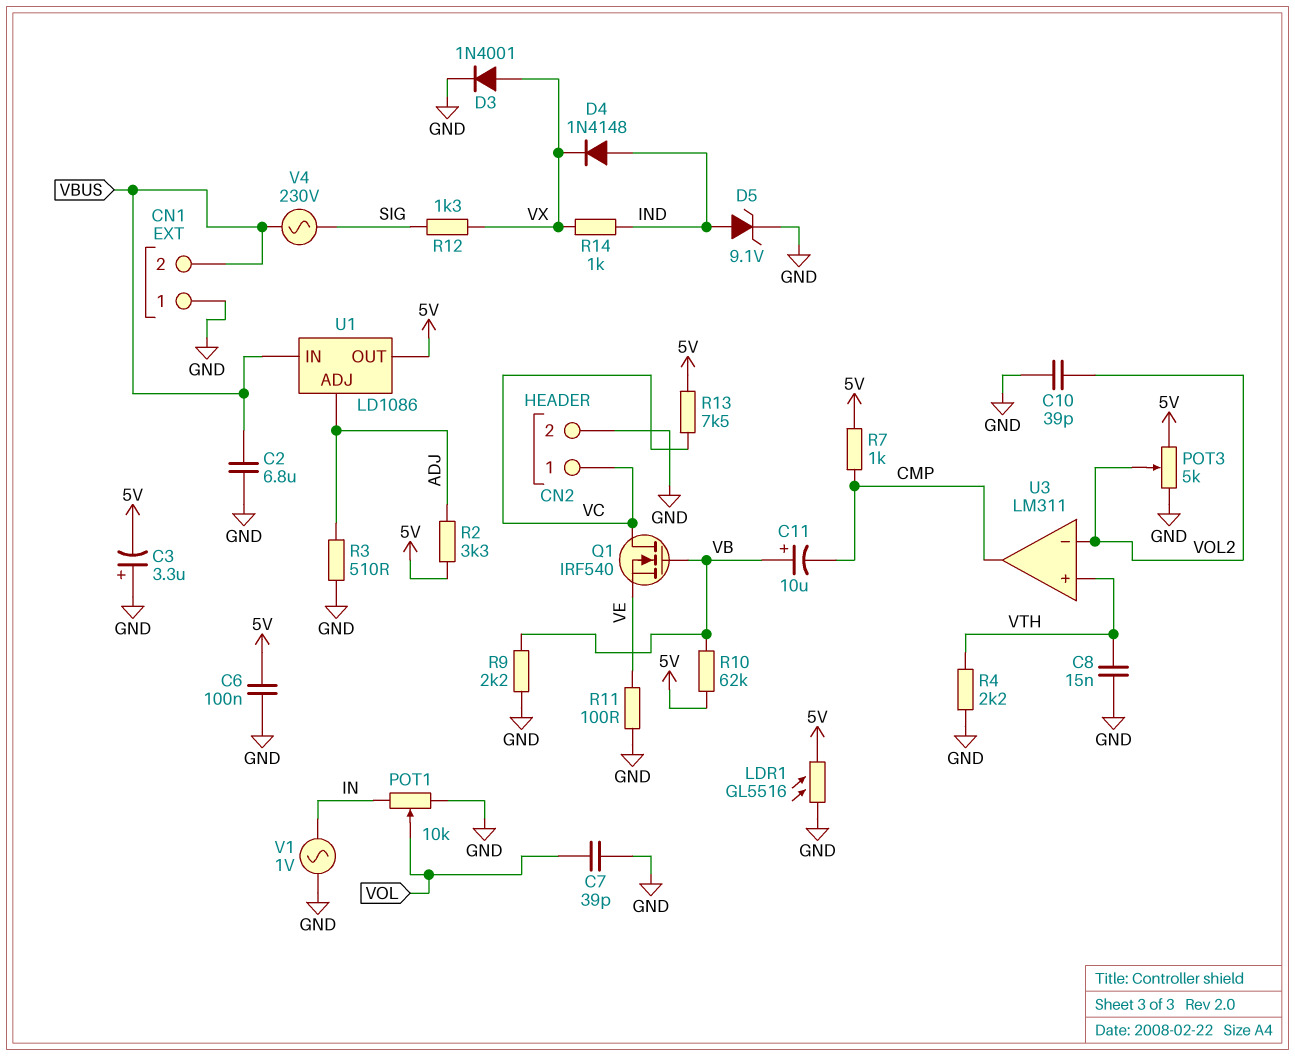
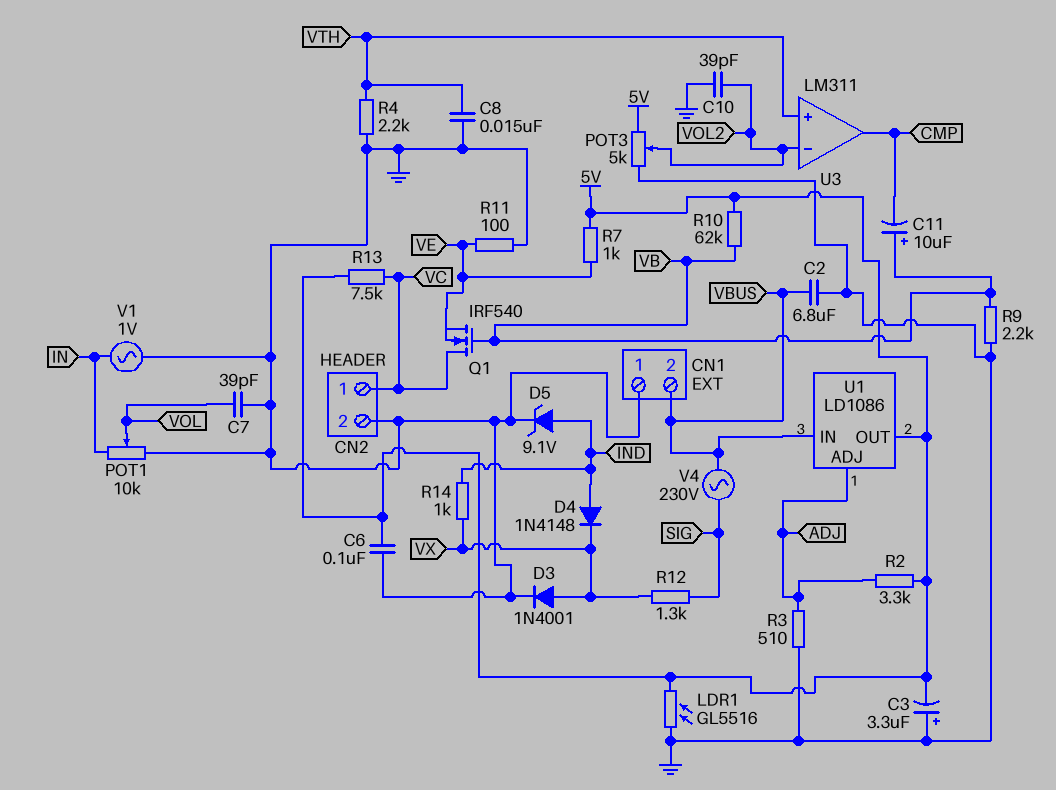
R7: 1k (5V, CMP) -> 1k (5V, VE)

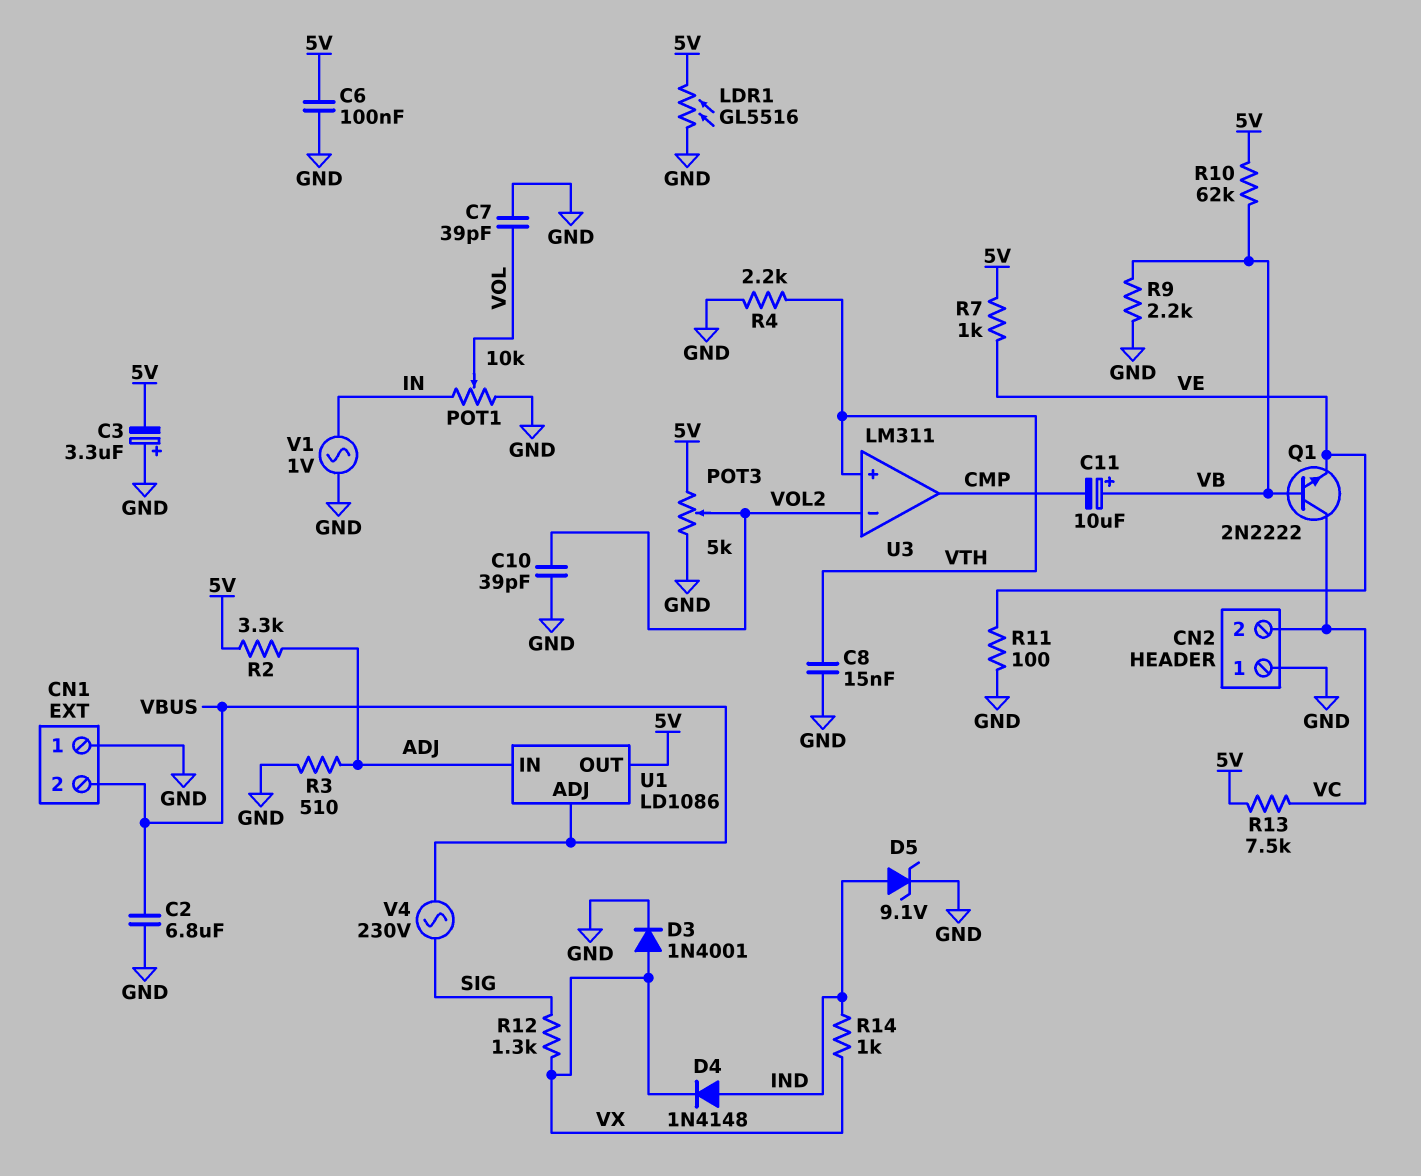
CN2 pin 1: VC -> GND
CN2 pin 2: GND -> VC
Q1: NMOS IRF540 (G VB, D VC, S VE) -> NPN 2N2222 (B VB, C VC, E VE)
U1 pin ADJ: ADJ -> VBUS
U1 pin IN: VBUS -> ADJ

